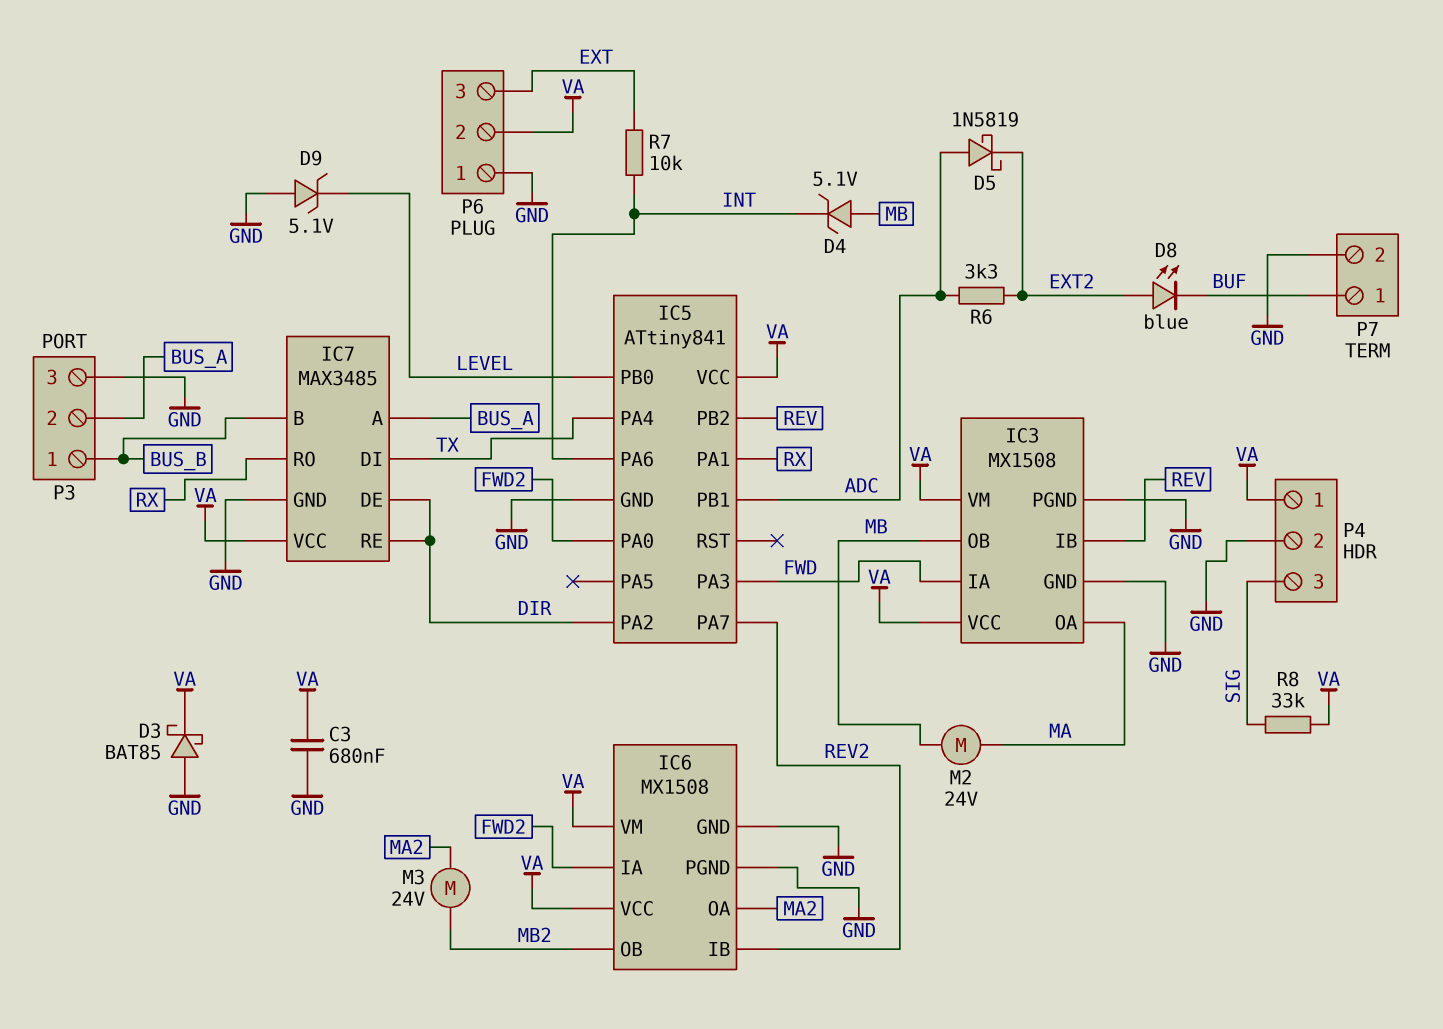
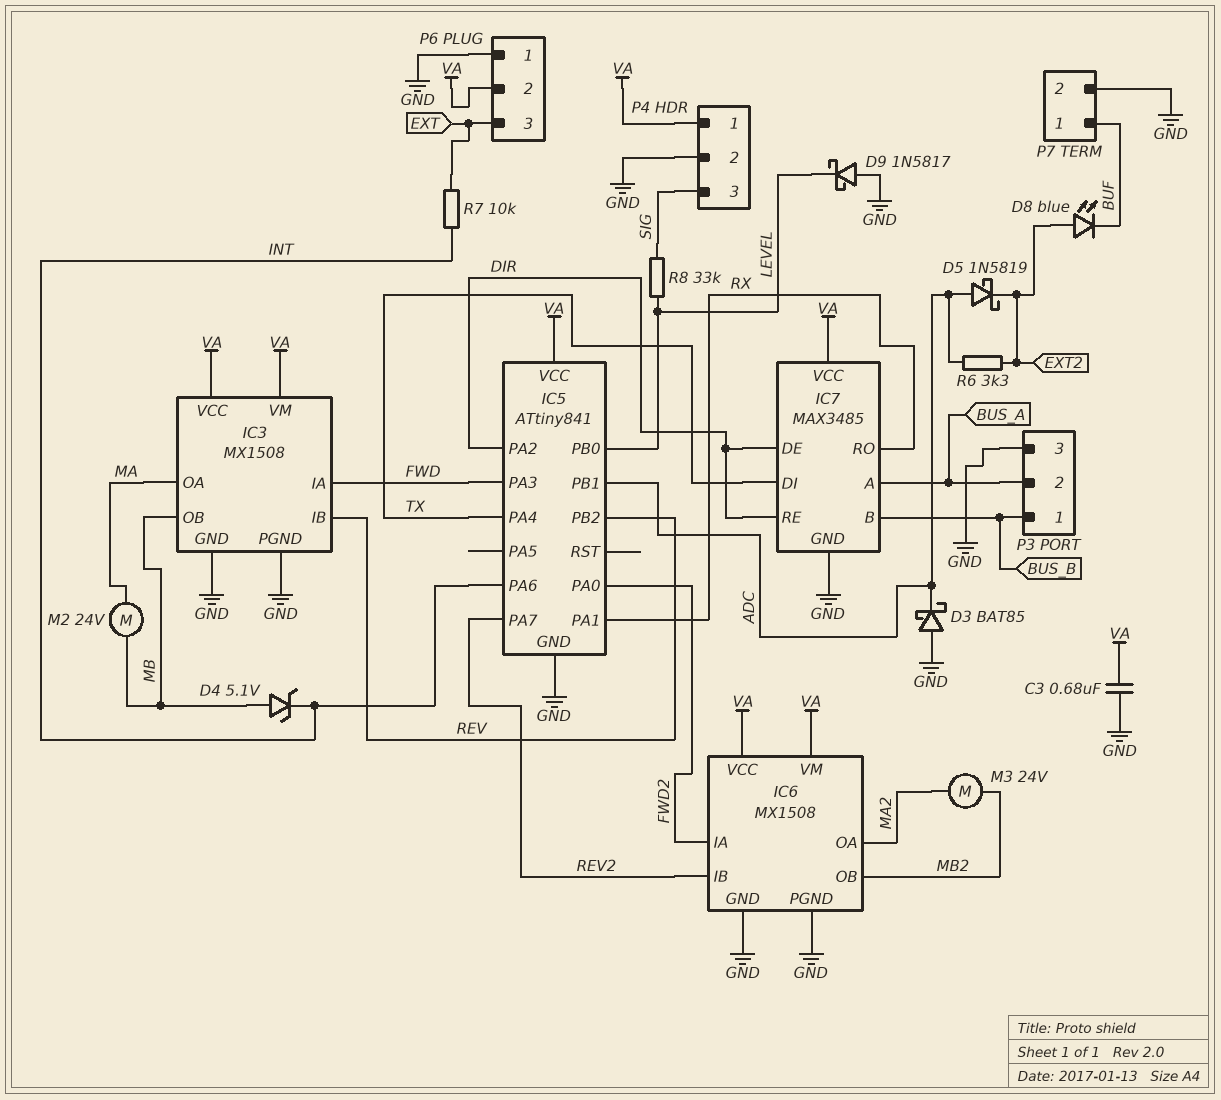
D3: schottky BAT85 (A GND, K VA) -> schottky BAT85 (A GND, K ADC)
D9: zener 5.1V (A GND, K LEVEL) -> schottky 1N5817 (A GND, K LEVEL)
R8: 33k (SIG, VA) -> 33k (LEVEL, SIG)

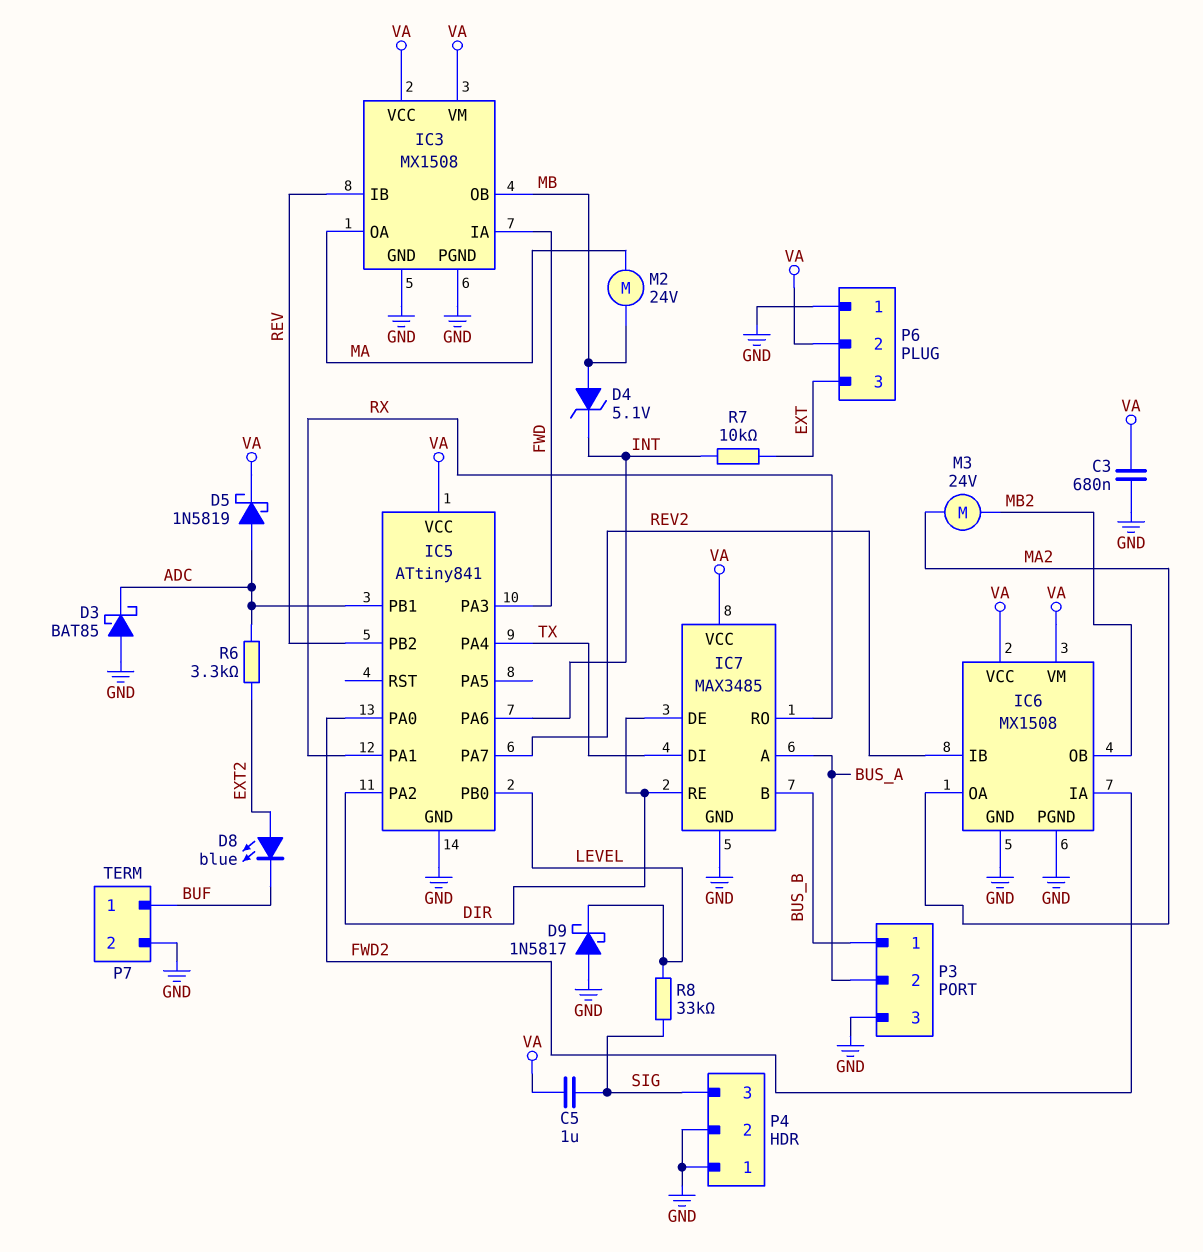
C5: none -> 1uF (SIG, VA)
D5: schottky 1N5819 (A ADC, K EXT2) -> schottky 1N5819 (A ADC, K VA)
P4 pin 1: VA -> GND

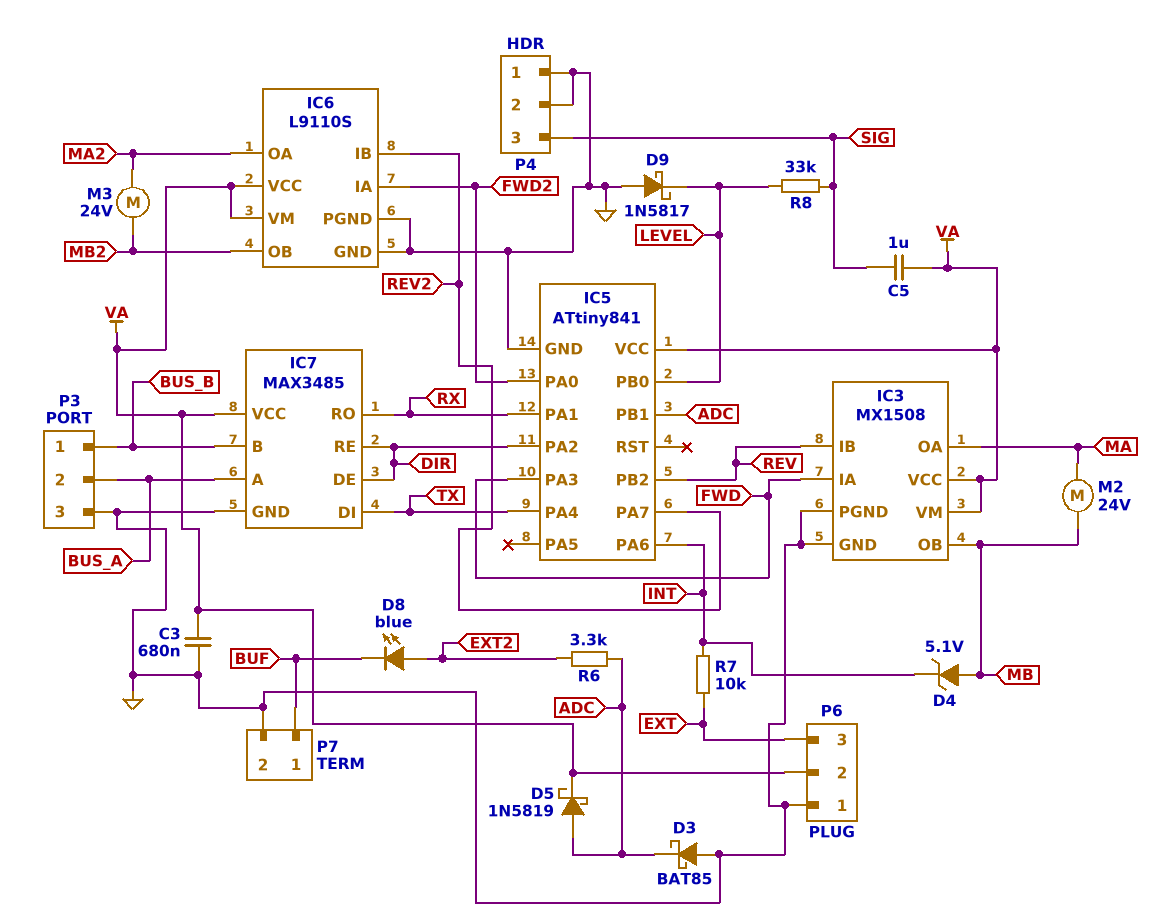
IC6: MX1508 -> L9110S

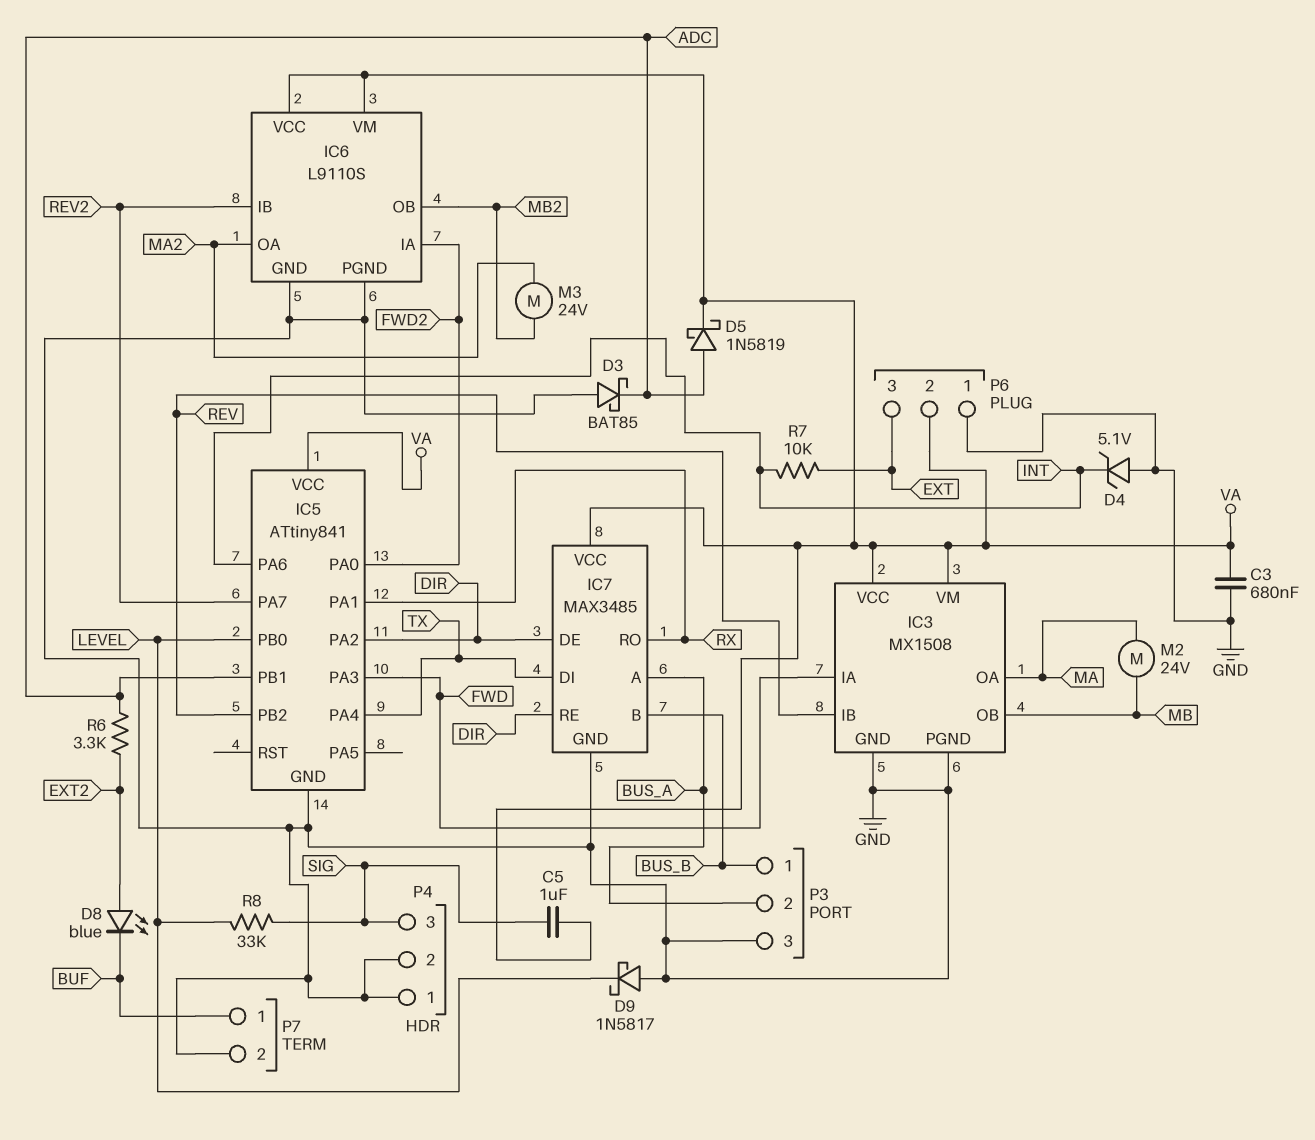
D4: zener 5.1V (A MB, K INT) -> zener 5.1V (A GND, K INT)

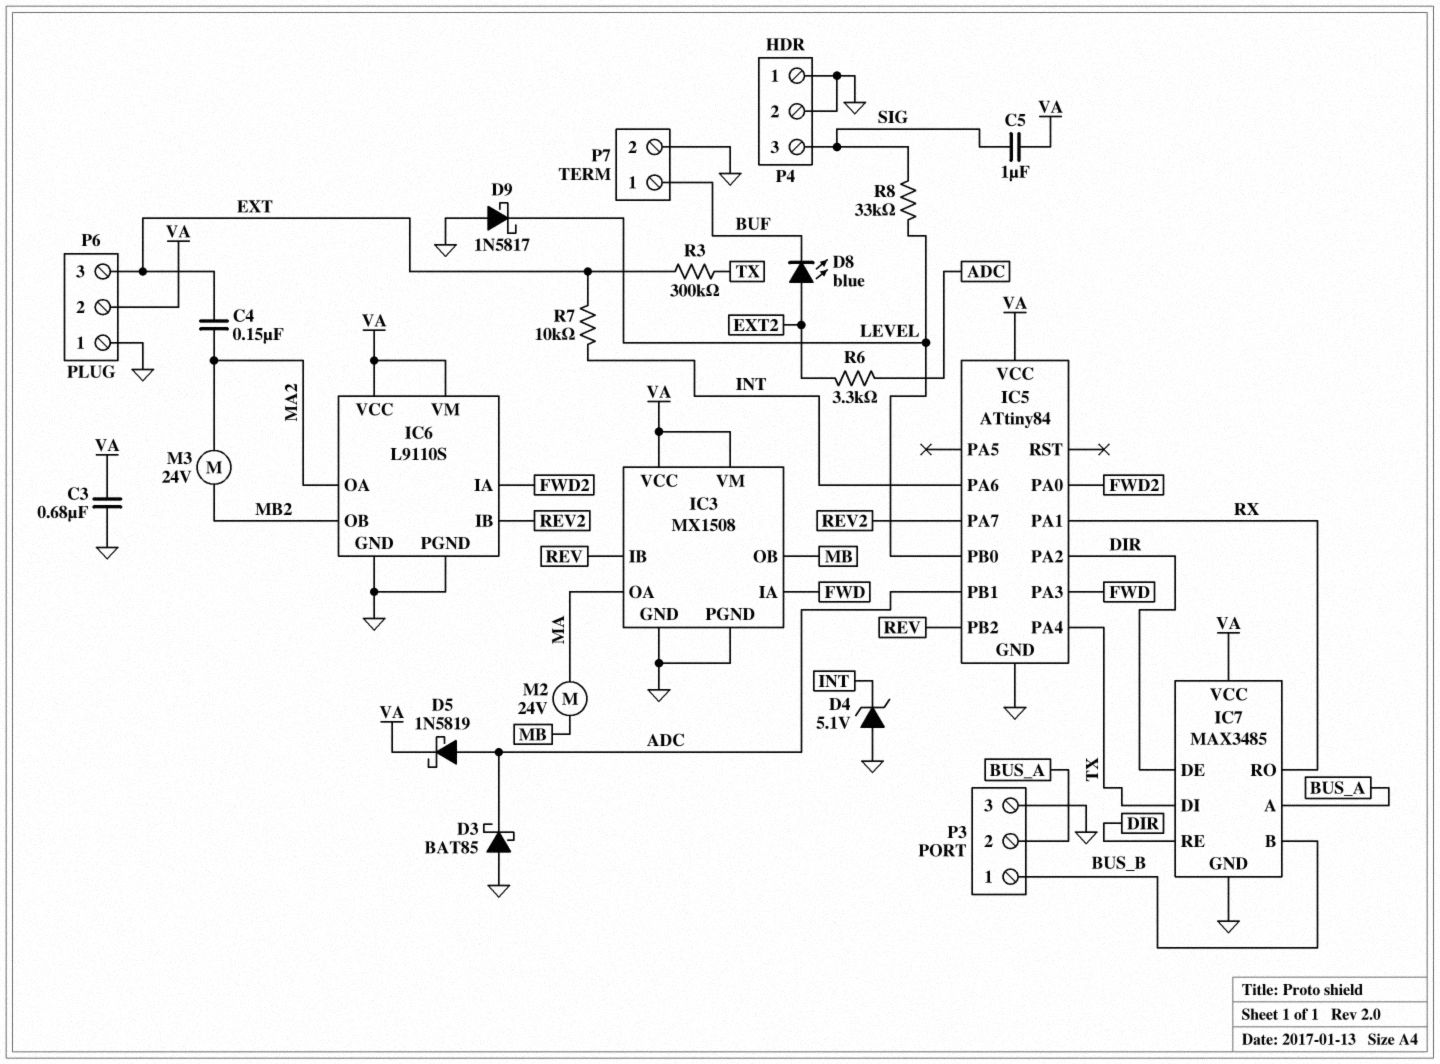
C4: none -> 150nF (EXT, MA2)
IC5: ATtiny841 -> ATtiny84
R3: none -> 300k (EXT, TX)

